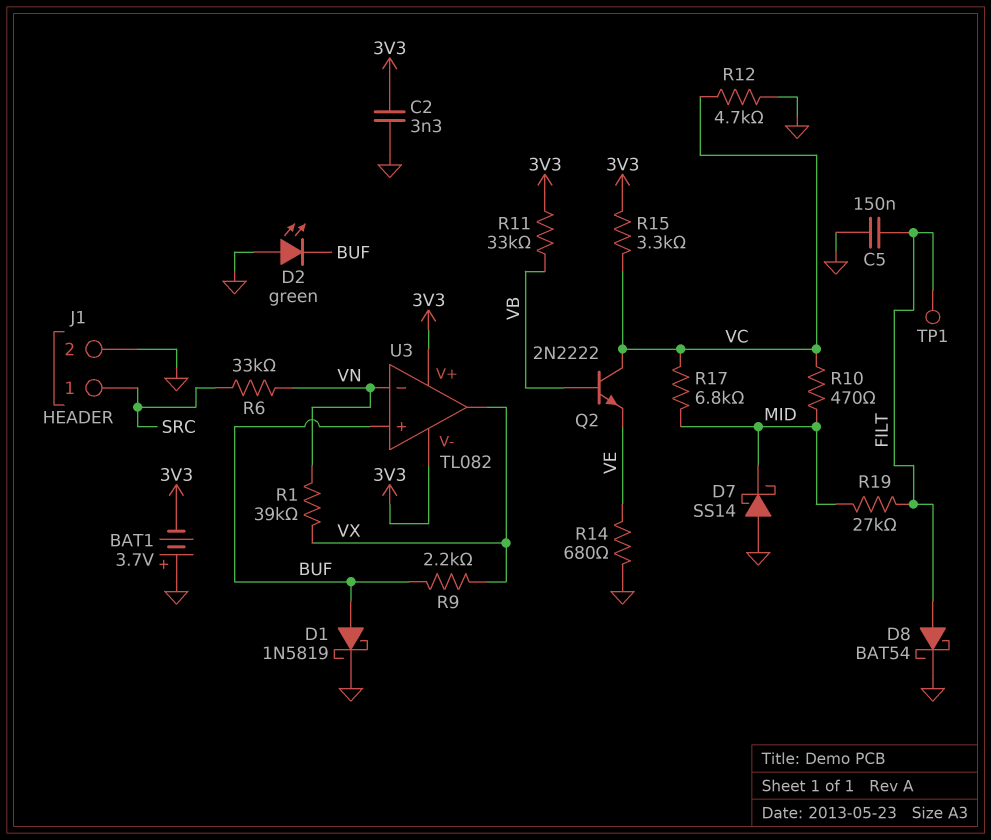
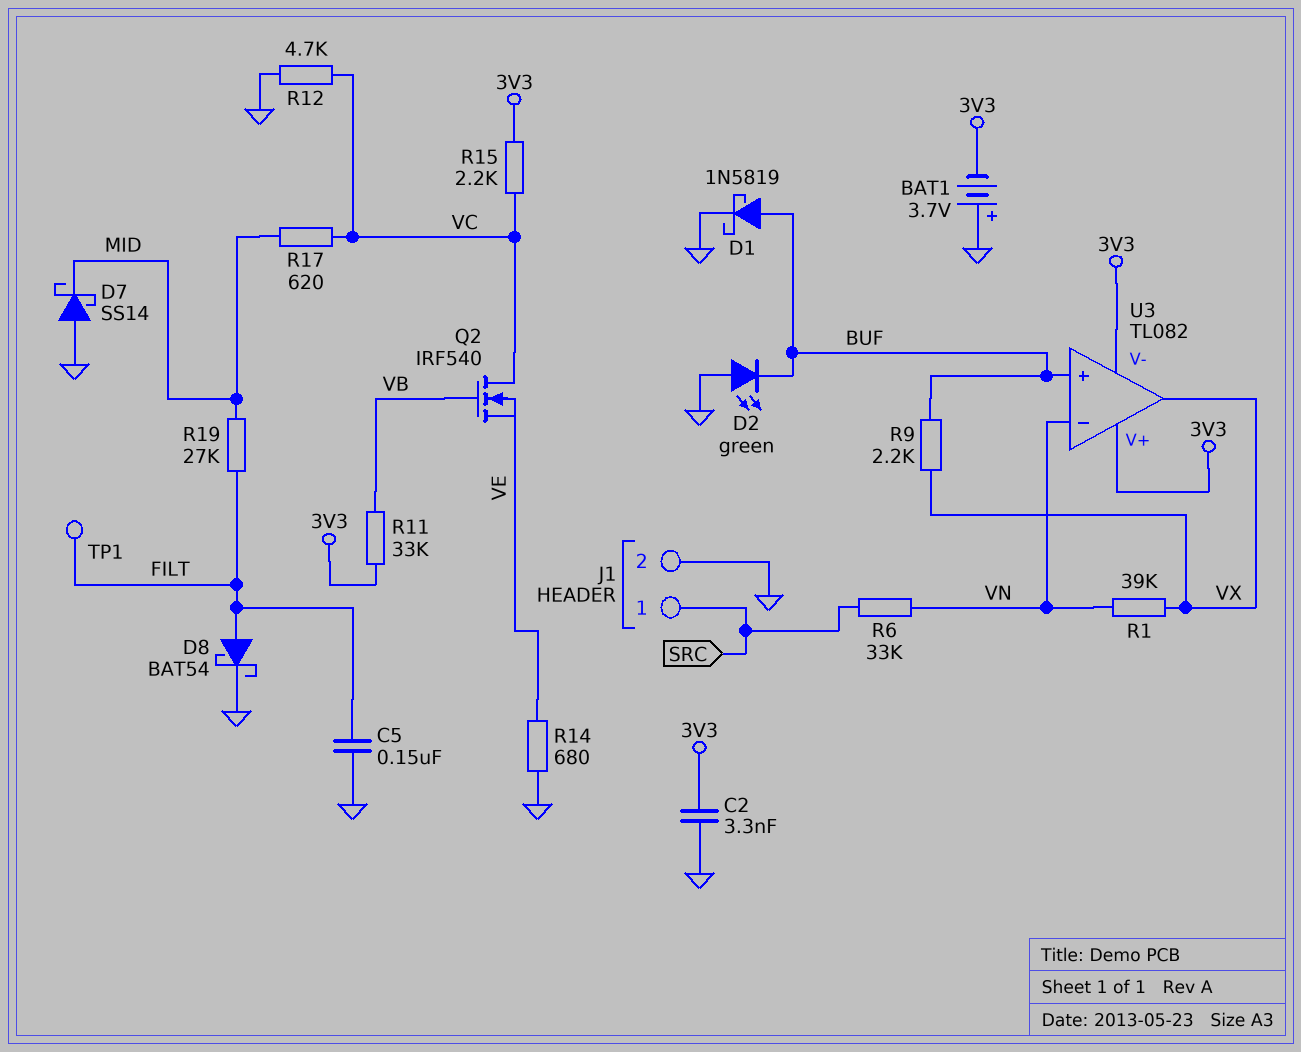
Q2: NPN 2N2222 (B VB, C VC, E VE) -> NMOS IRF540 (G VB, D VC, S VE)
R10: 470 (MID, VC) -> none
R15: 3.3k (3V3, VC) -> 2.2k (3V3, VC)
R17: 6.8k (MID, VC) -> 620 (MID, VC)

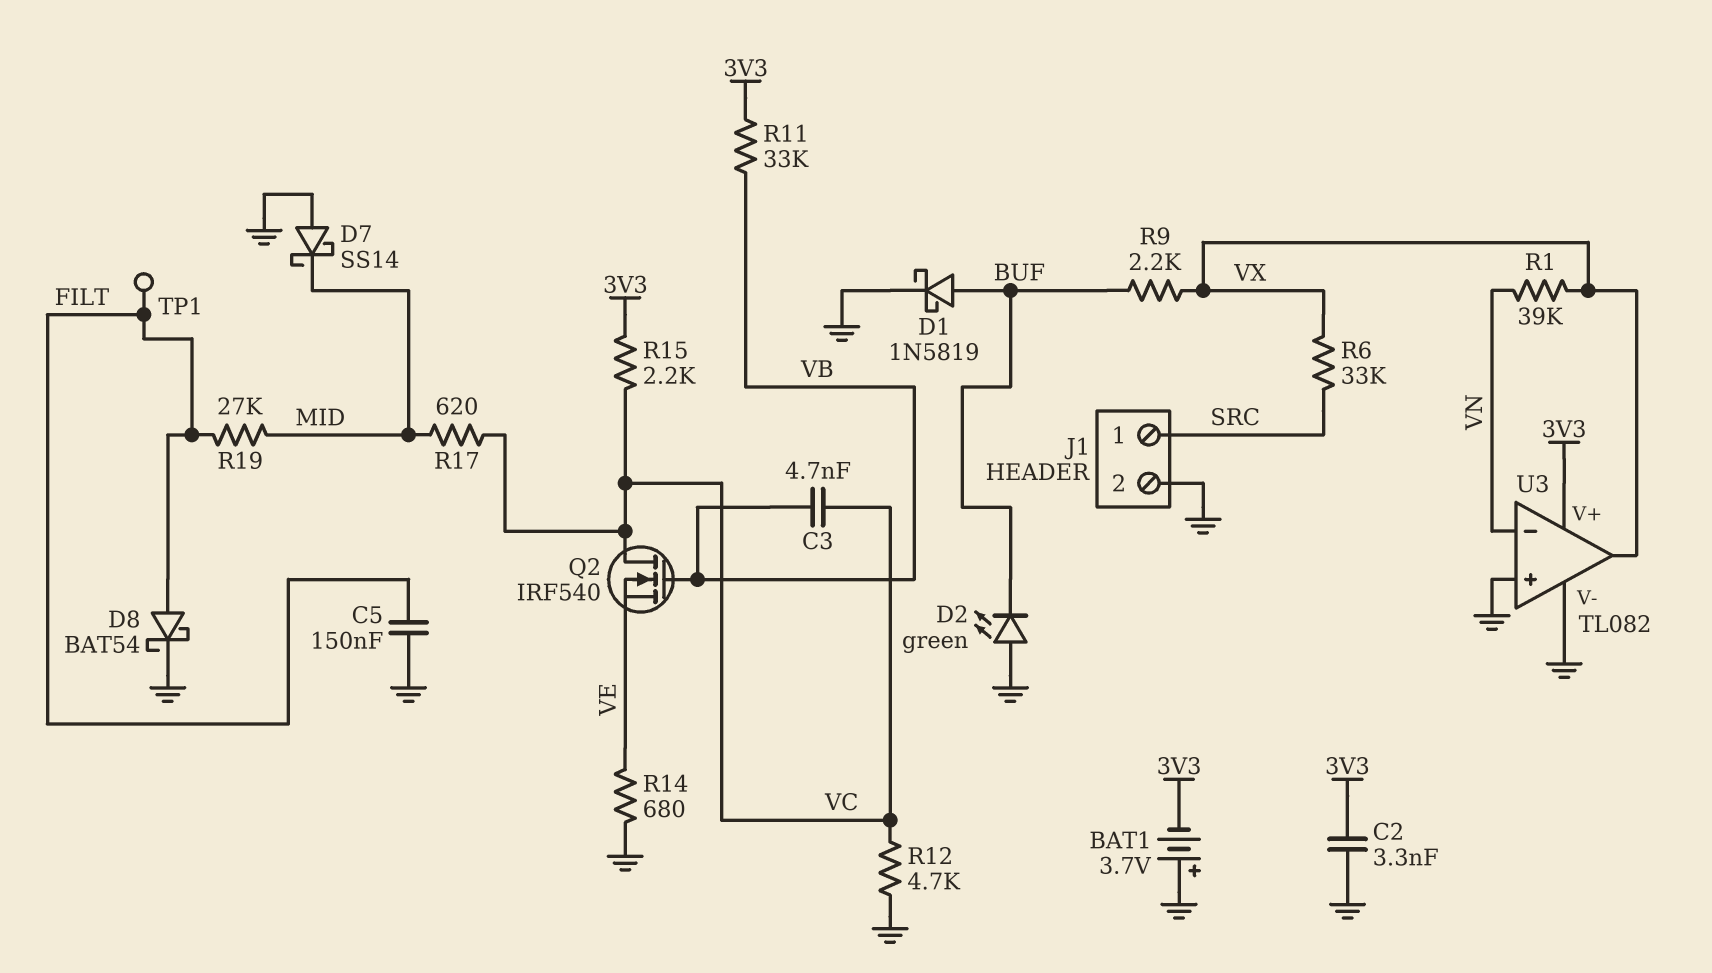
C3: none -> 4.7nF (VB, VC)
R6: 33k (SRC, VN) -> 33k (SRC, VX)
U3 pin V-: 3V3 -> GND
U3 pin in+: BUF -> GND

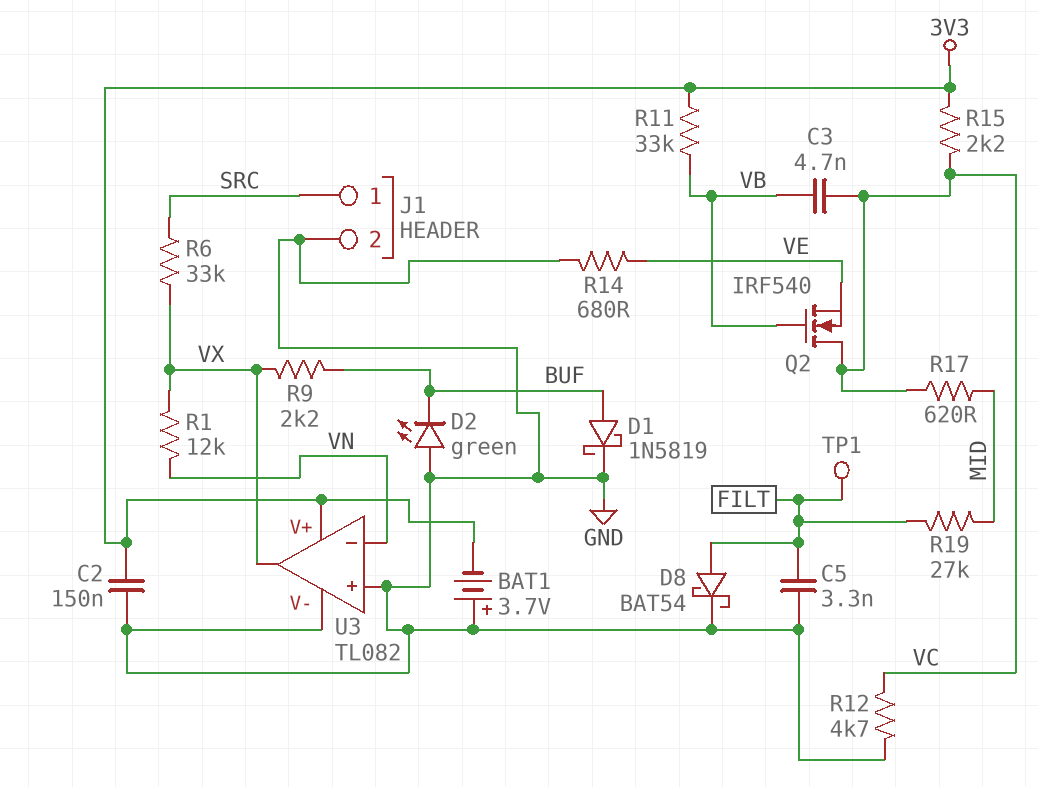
C2: 3.3nF (3V3, GND) -> 150nF (3V3, GND)
C5: 150nF (FILT, GND) -> 3.3nF (FILT, GND)
D7: schottky SS14 (A GND, K MID) -> none
R1: 39k (VN, VX) -> 12k (VN, VX)

